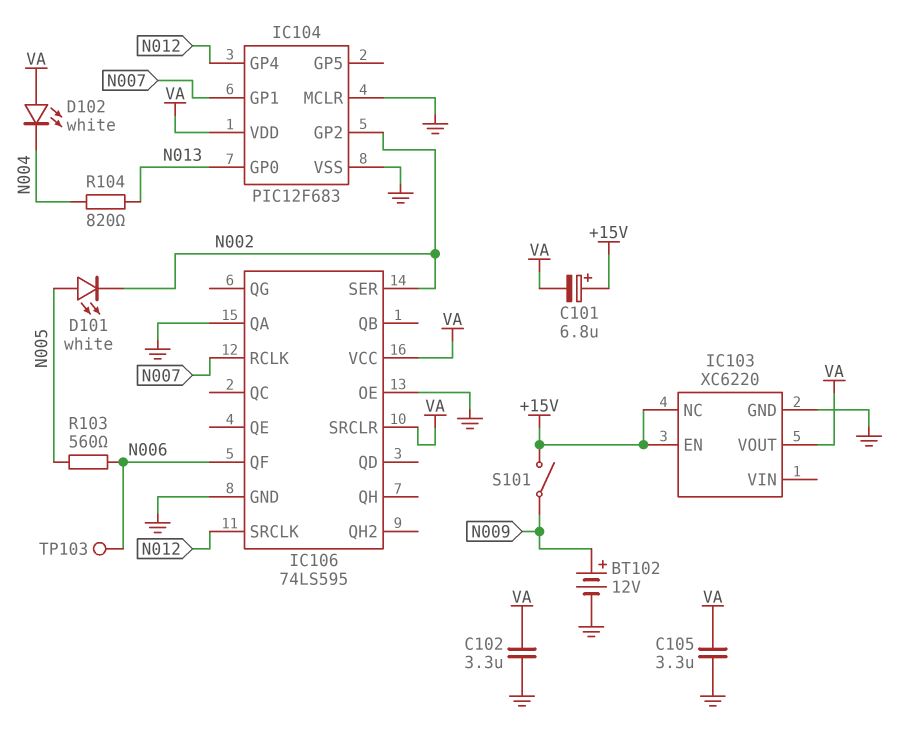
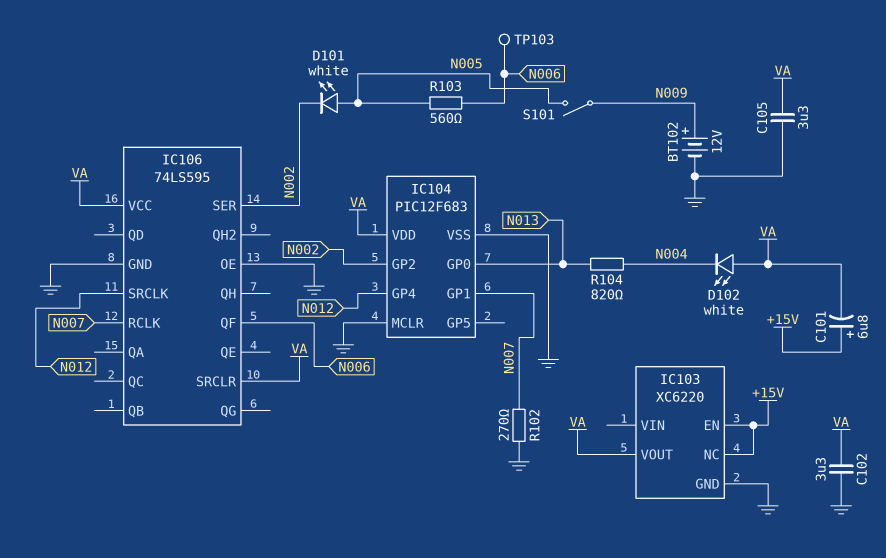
IC106 pin QA: GND -> none
R102: none -> 270 (GND, N007)
S101: switch (+15V, N009) -> switch (N005, N009)

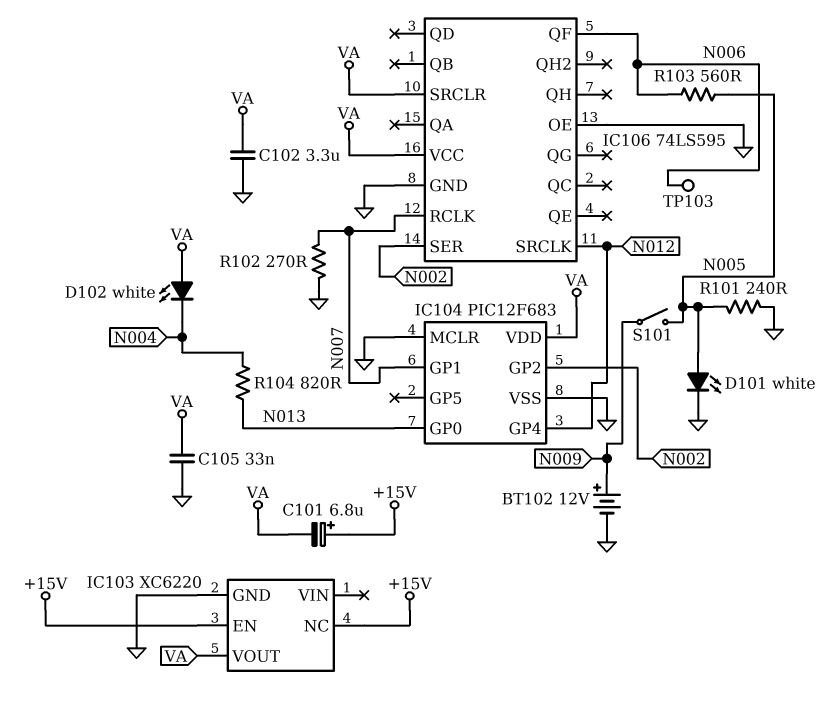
C105: 3.3uF (GND, VA) -> 33nF (GND, VA)
D101: LED white (A N005, K N002) -> LED white (A N005, K GND)
R101: none -> 240 (GND, N005)

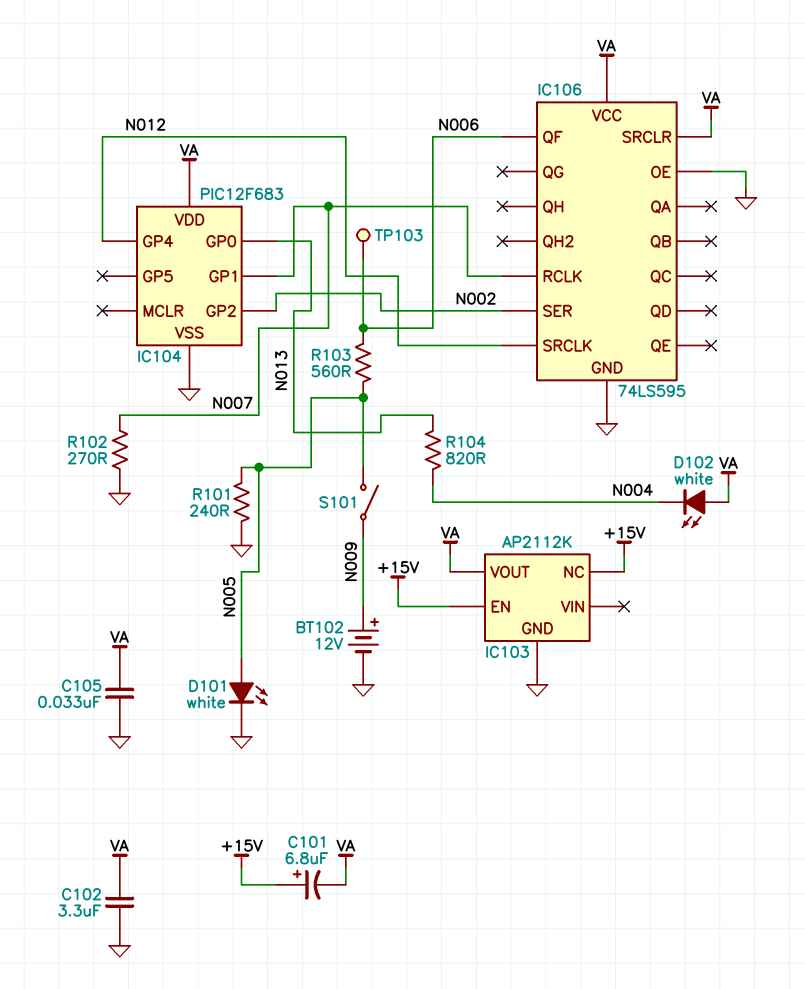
IC103: XC6220 -> AP2112K
IC104 pin MCLR: GND -> none

